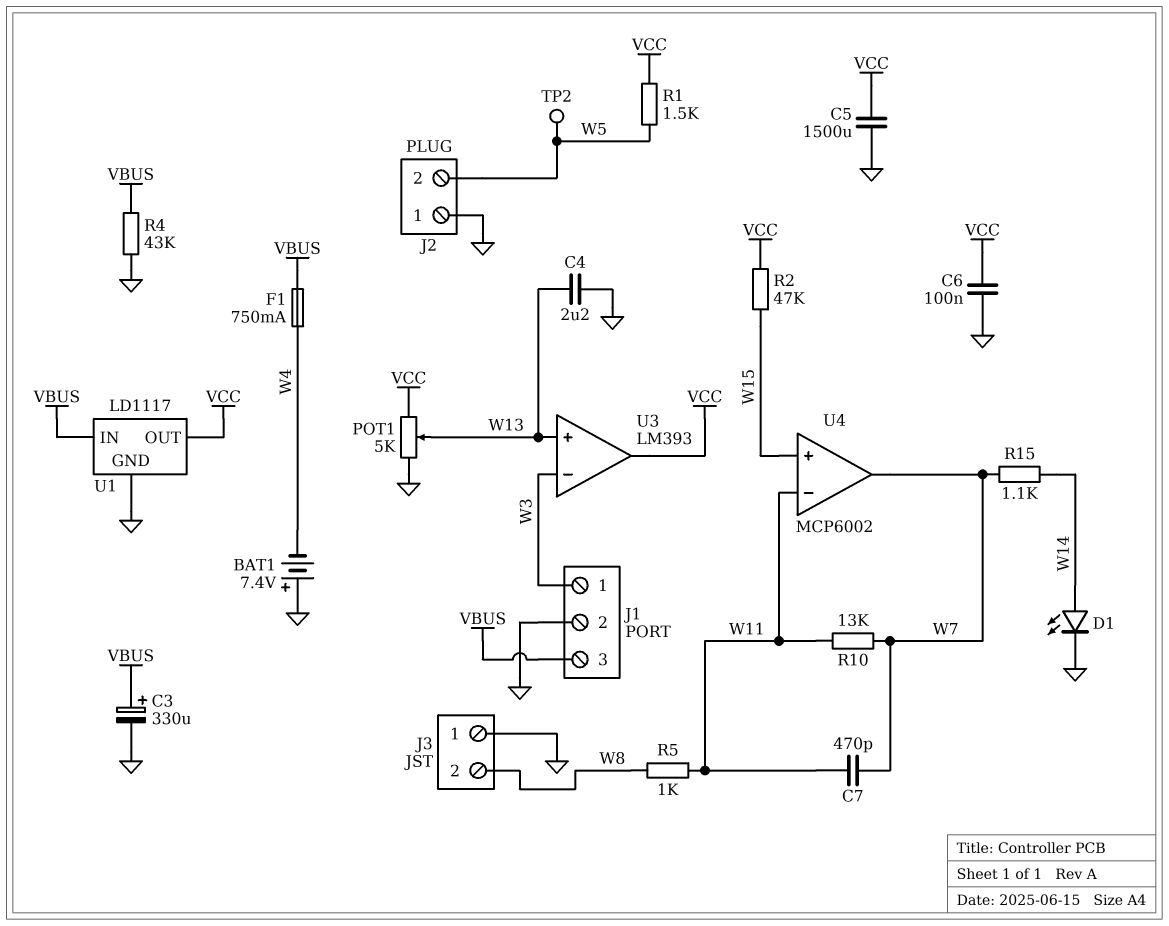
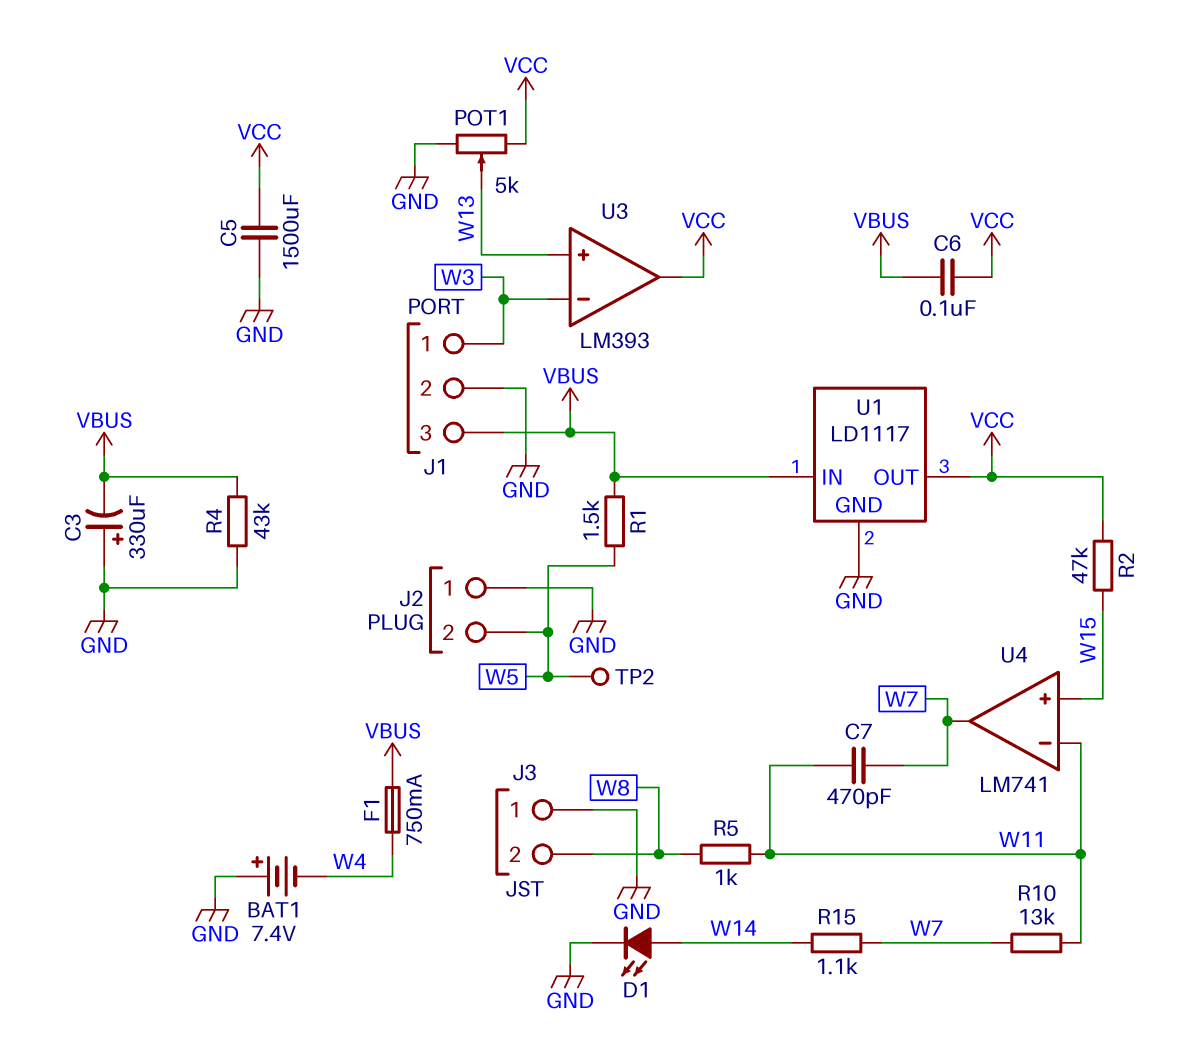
C3: 330uF (plus VBUS, minus GND) -> 330uF (plus GND, minus VBUS)
C4: 2.2uF (GND, W13) -> none
C6: 100nF (GND, VCC) -> 100nF (VBUS, VCC)
R1: 1.5k (VCC, W5) -> 1.5k (VBUS, W5)
U4: MCP6002 -> LM741

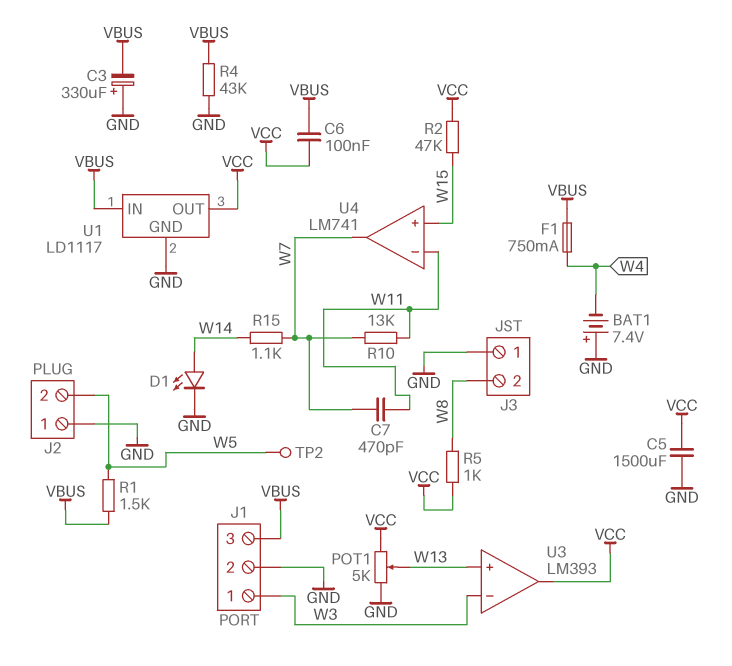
R5: 1k (W8, W11) -> 1k (VCC, W8)

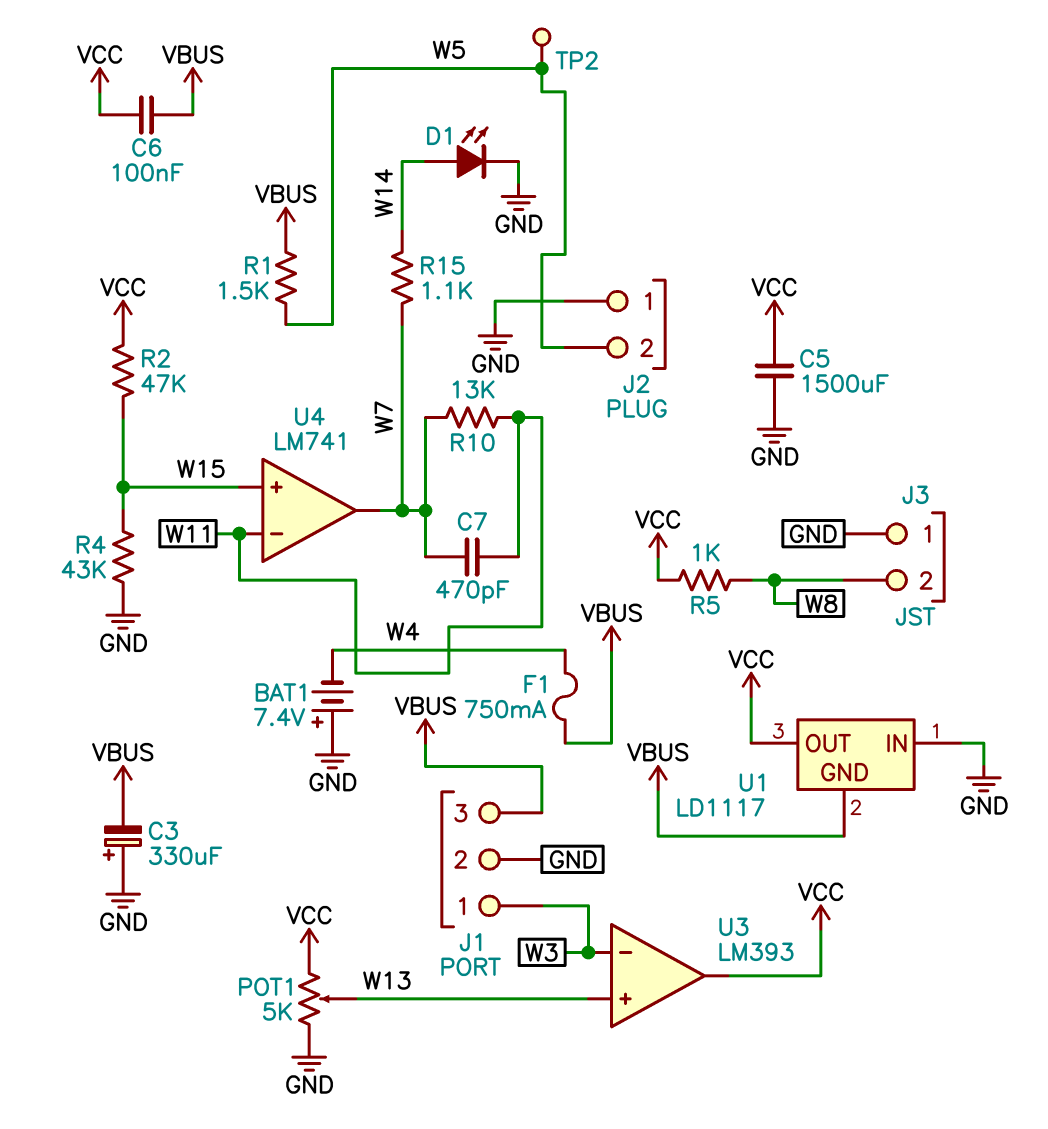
R4: 43k (GND, VBUS) -> 43k (GND, W15)
U1 pin GND: GND -> VBUS
U1 pin IN: VBUS -> GND

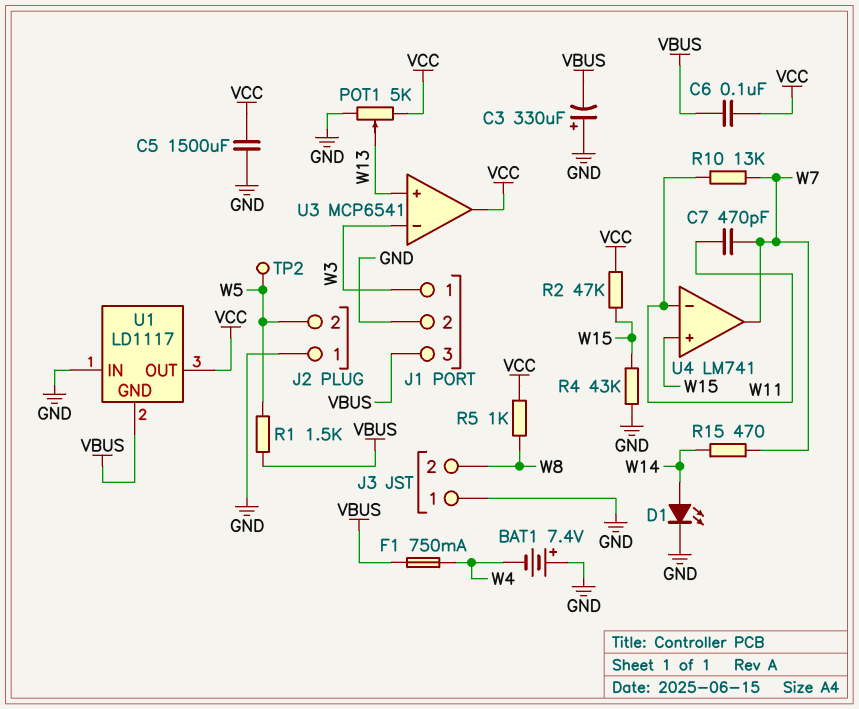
R15: 1.1k (W7, W14) -> 470 (W7, W14)
U3: LM393 -> MCP6541

